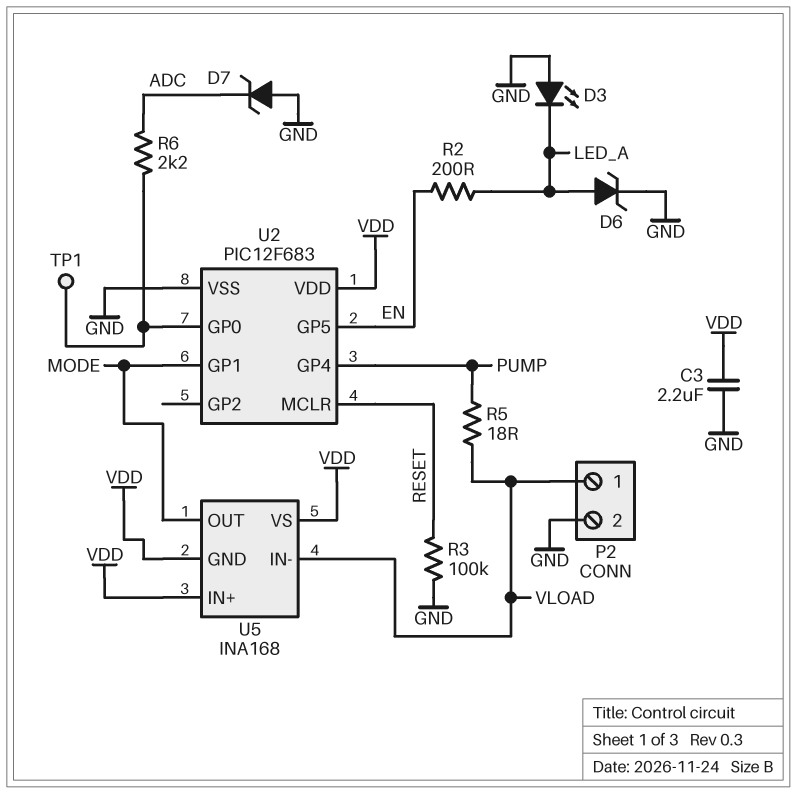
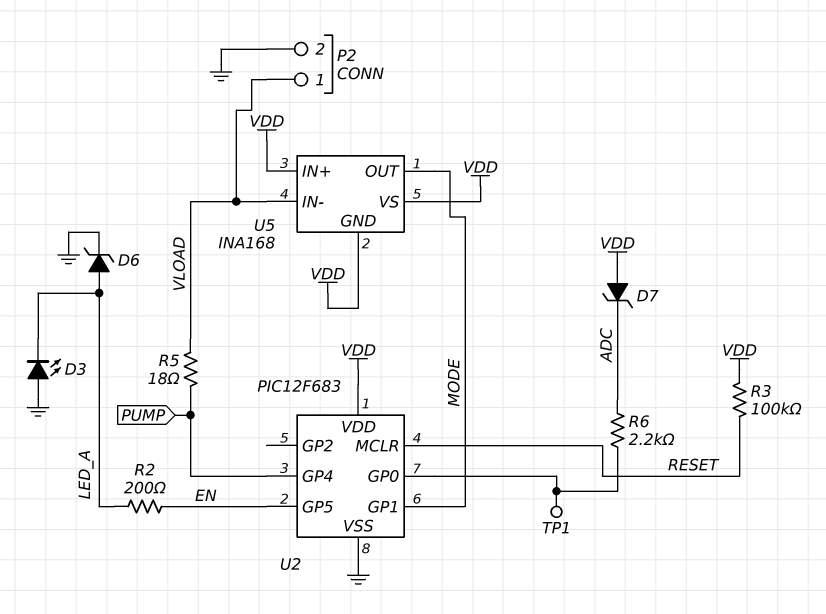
C3: 2.2uF (GND, VDD) -> none
D7: zener (A GND, K ADC) -> zener (A VDD, K ADC)
R3: 100k (GND, RESET) -> 100k (RESET, VDD)

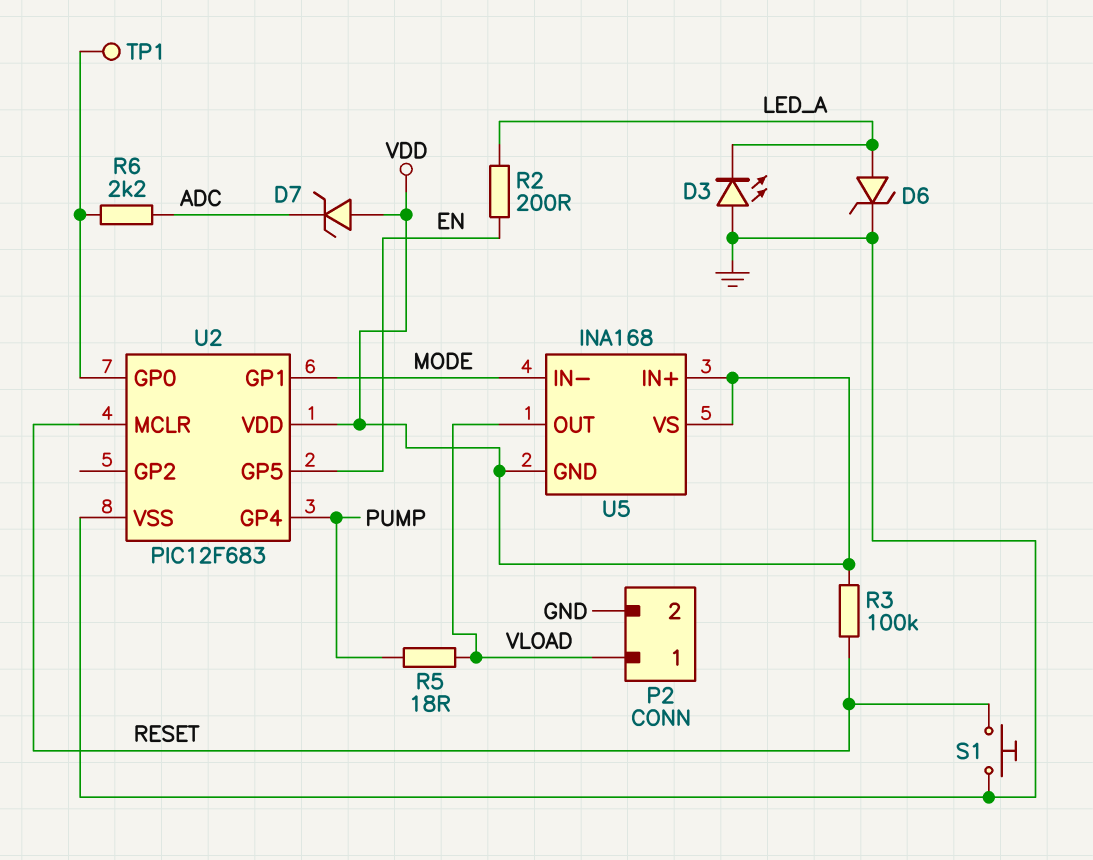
S1: none -> button (GND, RESET)
U5 pin IN-: VLOAD -> MODE
U5 pin OUT: MODE -> VLOAD

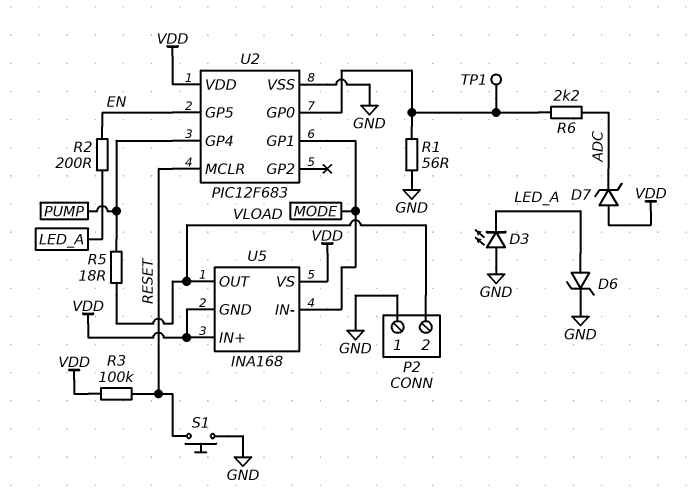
P2 pin 1: VLOAD -> GND
P2 pin 2: GND -> VLOAD
R1: none -> 56 (GND, U2/GP0)

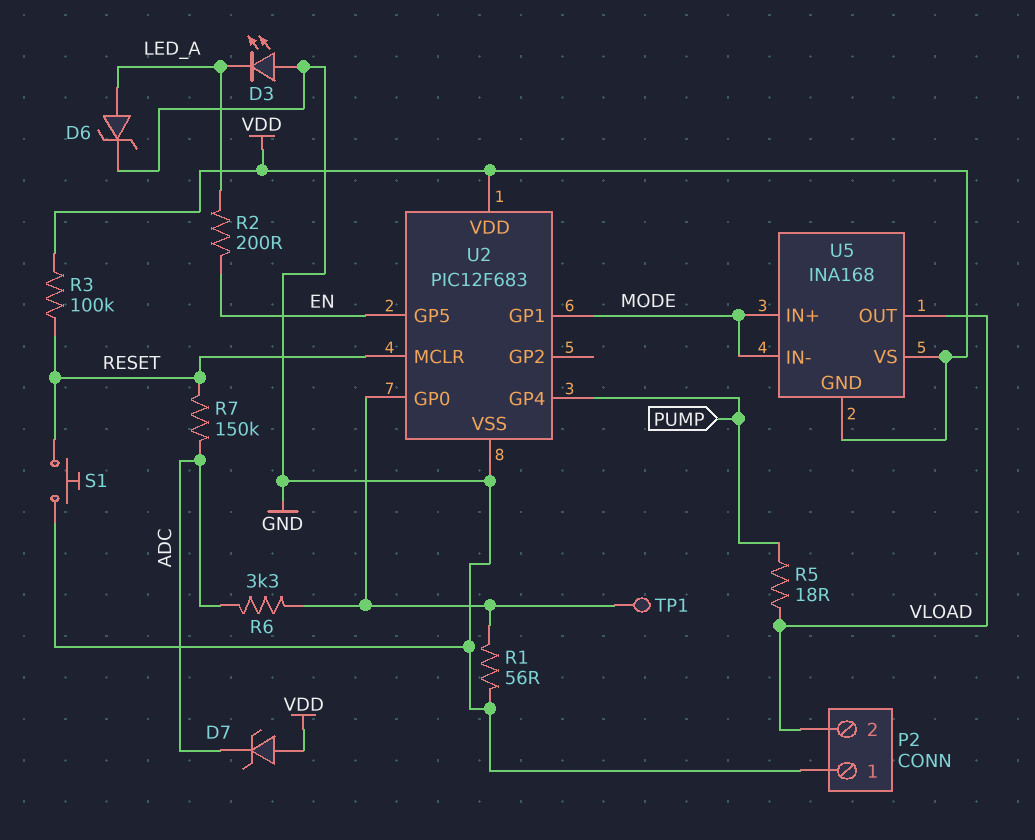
R6: 2.2k (ADC, U2/GP0) -> 3.3k (ADC, U2/GP0)
R7: none -> 150k (ADC, RESET)
U5 pin IN+: VDD -> MODE

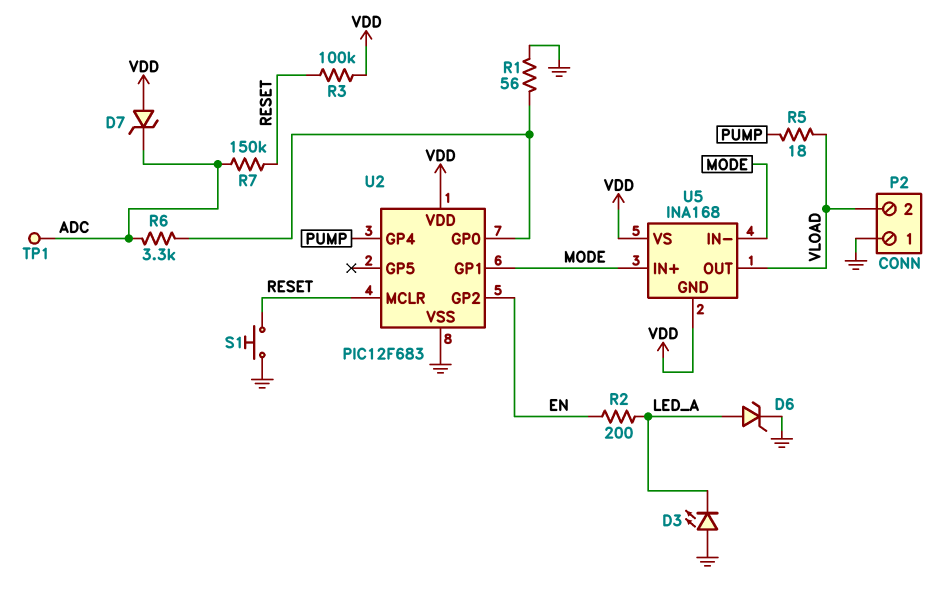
TP1: test point (U2/GP0) -> test point (ADC)
U2 pin GP2: none -> EN
U2 pin GP5: EN -> none

